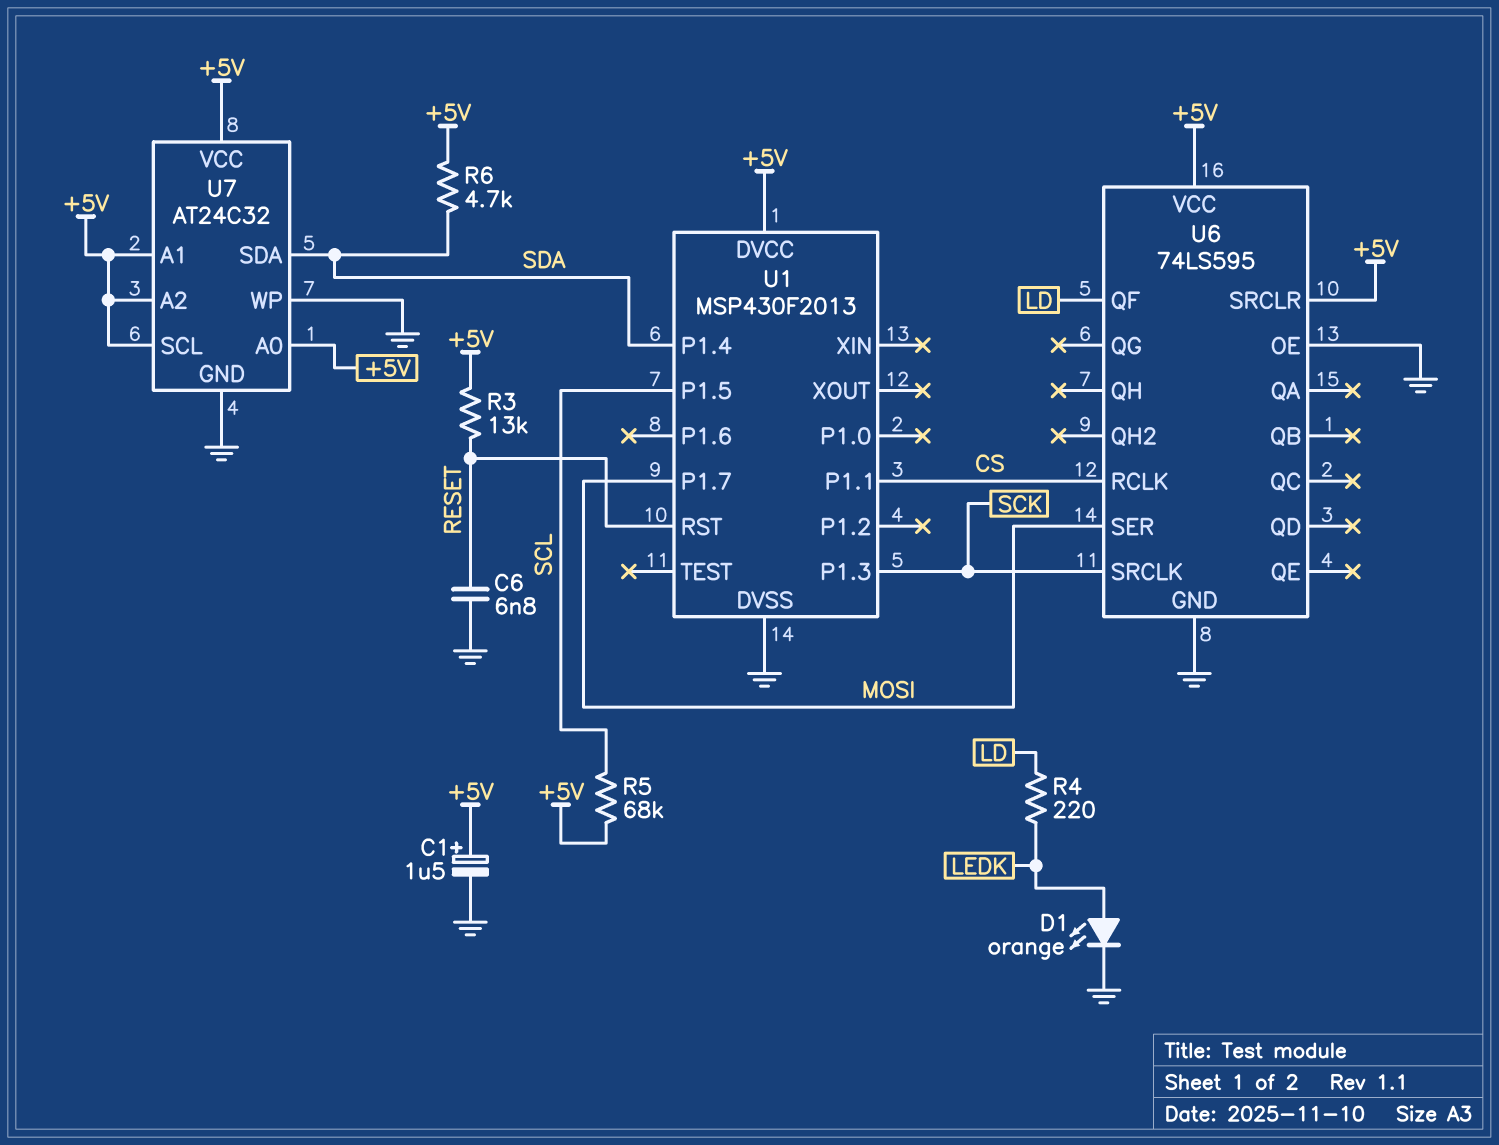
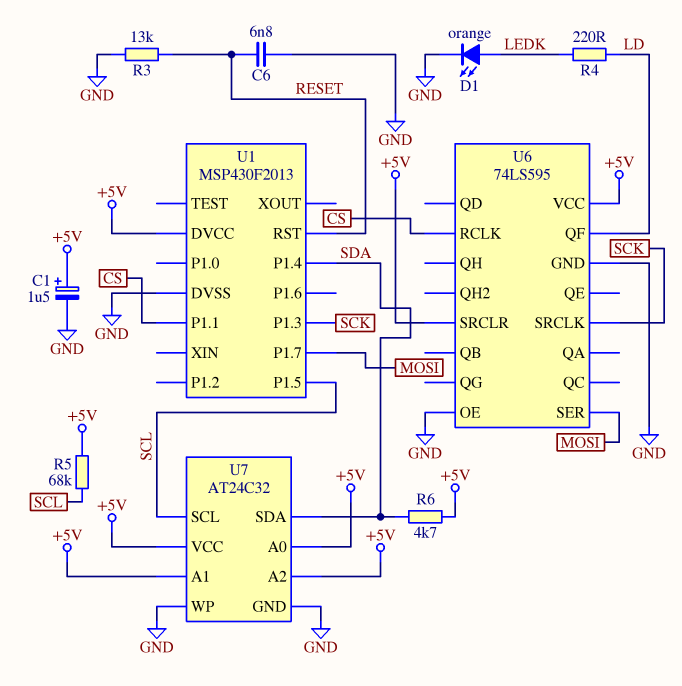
R3: 13k (+5V, RESET) -> 13k (GND, RESET)
U7 pin SCL: +5V -> SCL

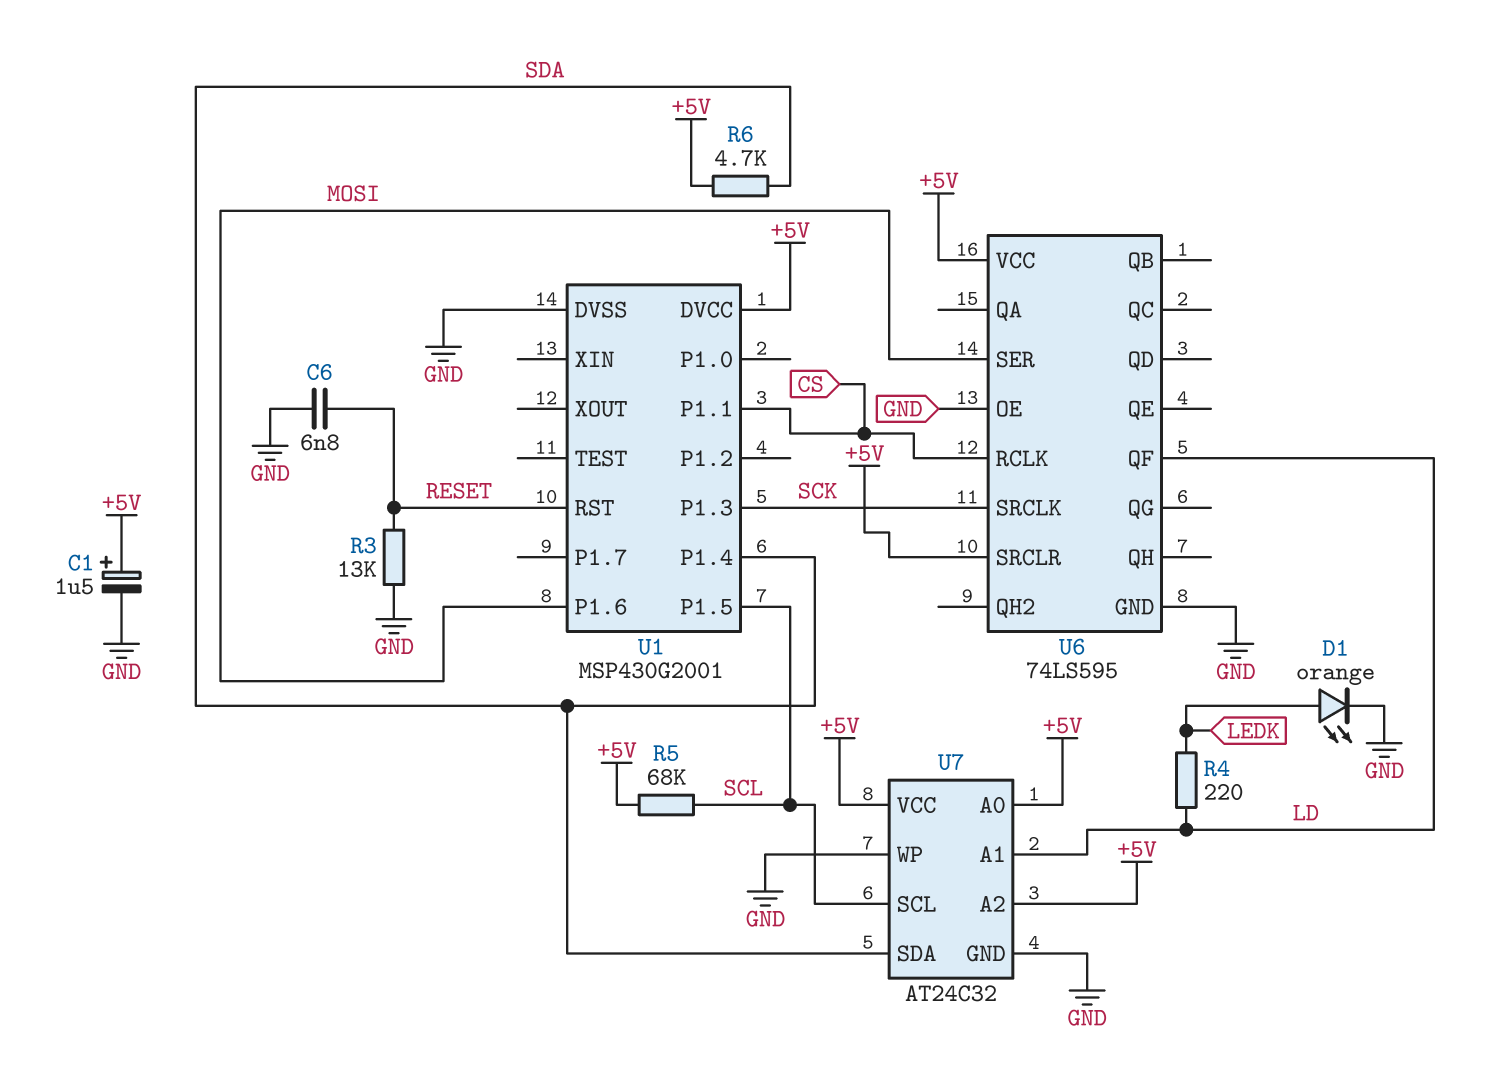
U1: MSP430F2013 -> MSP430G2001
U1 pin P1.6: none -> MOSI
U1 pin P1.7: MOSI -> none
U7 pin A1: +5V -> LD

